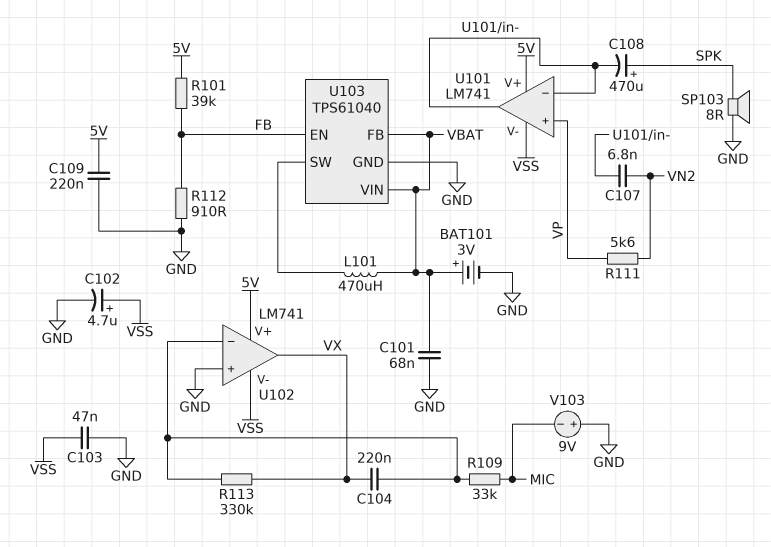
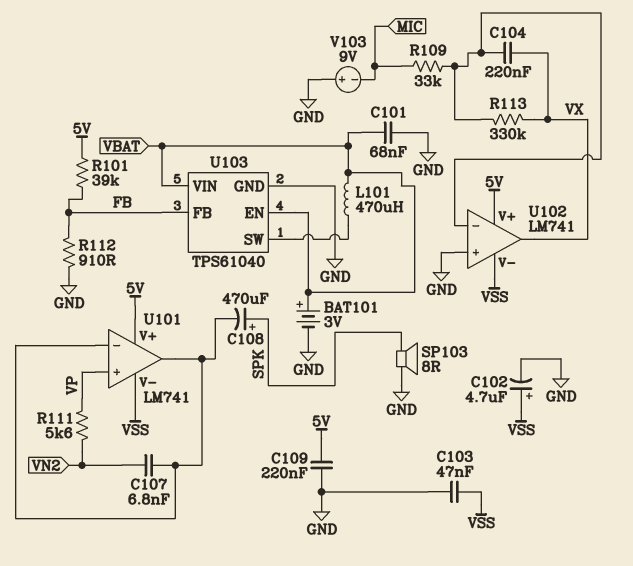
U103 pin EN: FB -> VBAT
U103 pin FB: VBAT -> FB

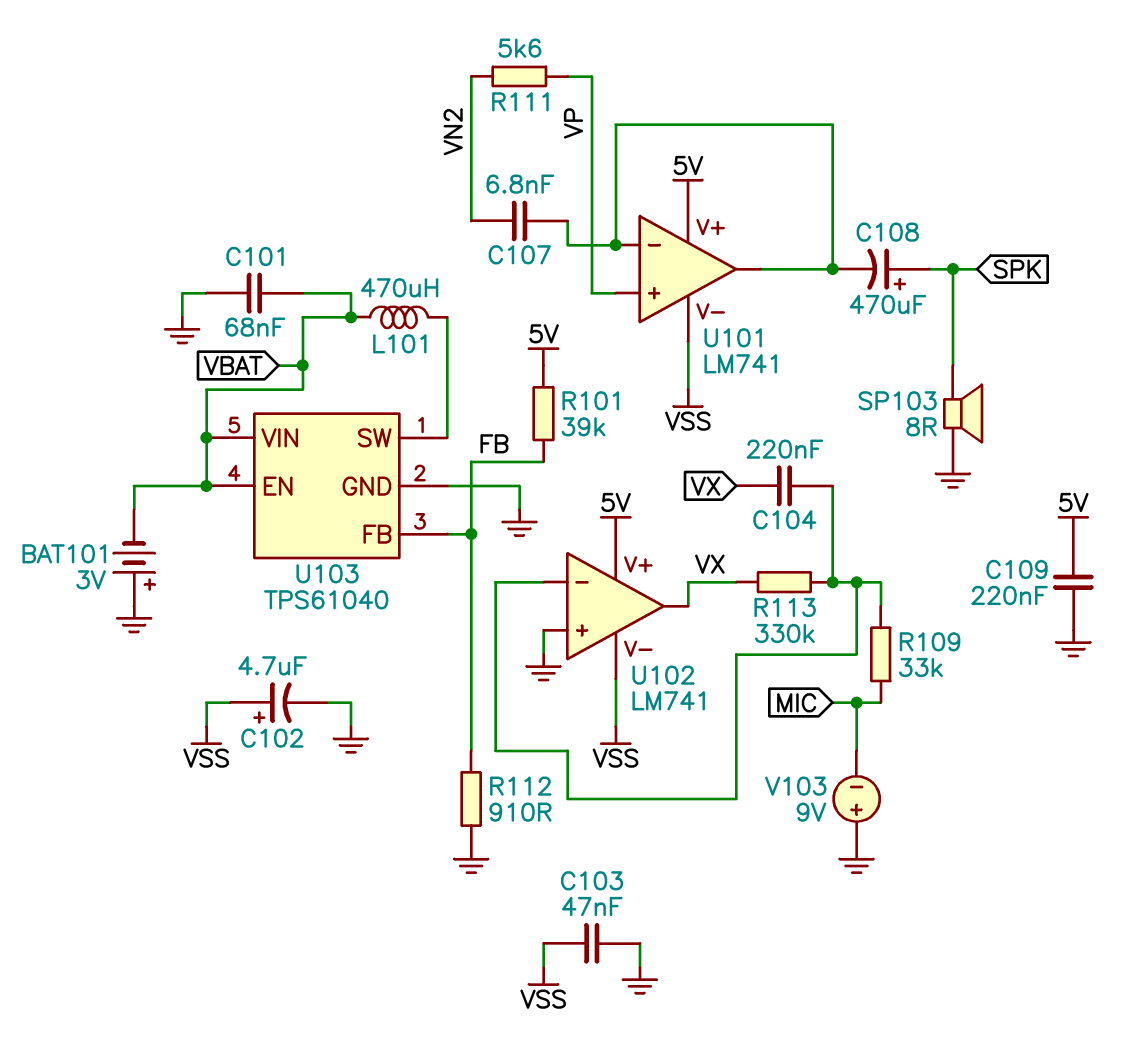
BAT101: 3V (plus VBAT, minus GND) -> 3V (plus GND, minus VBAT)

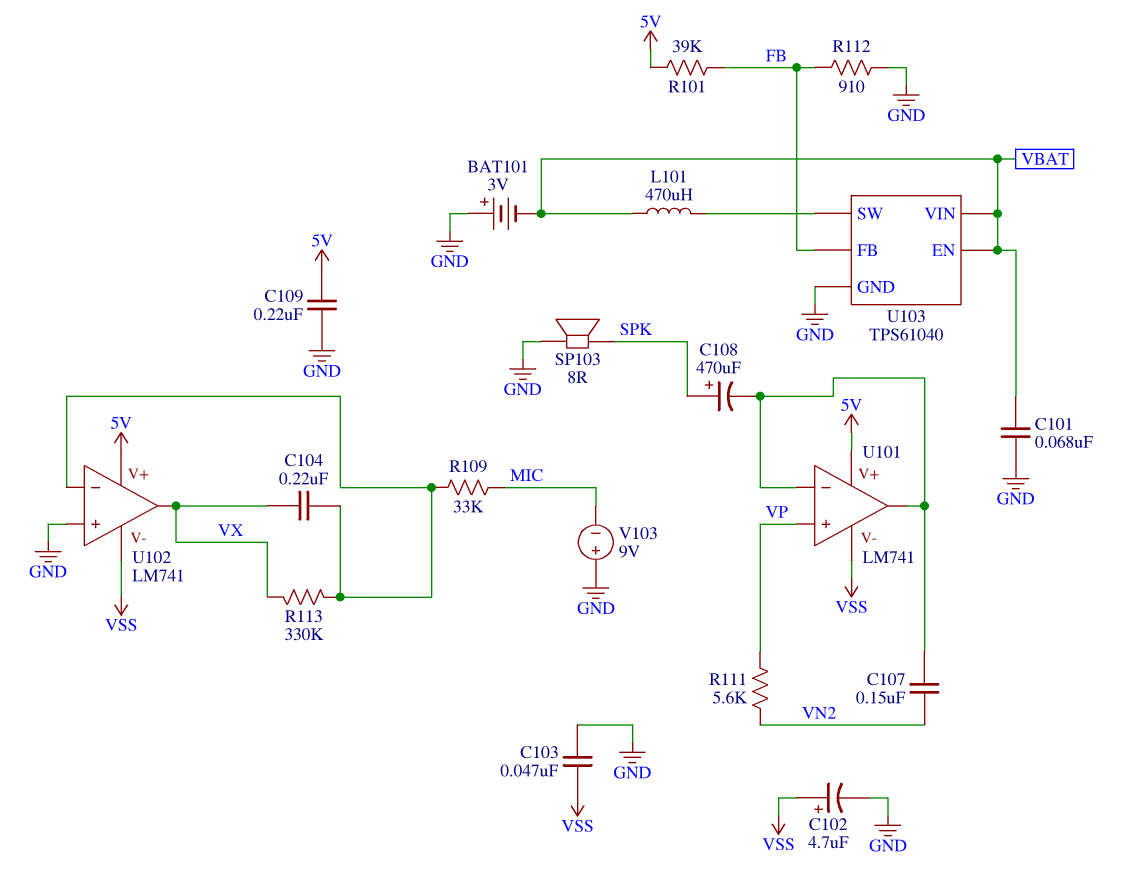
C107: 6.8nF (U101/in-, VN2) -> 150nF (U101/in-, VN2)

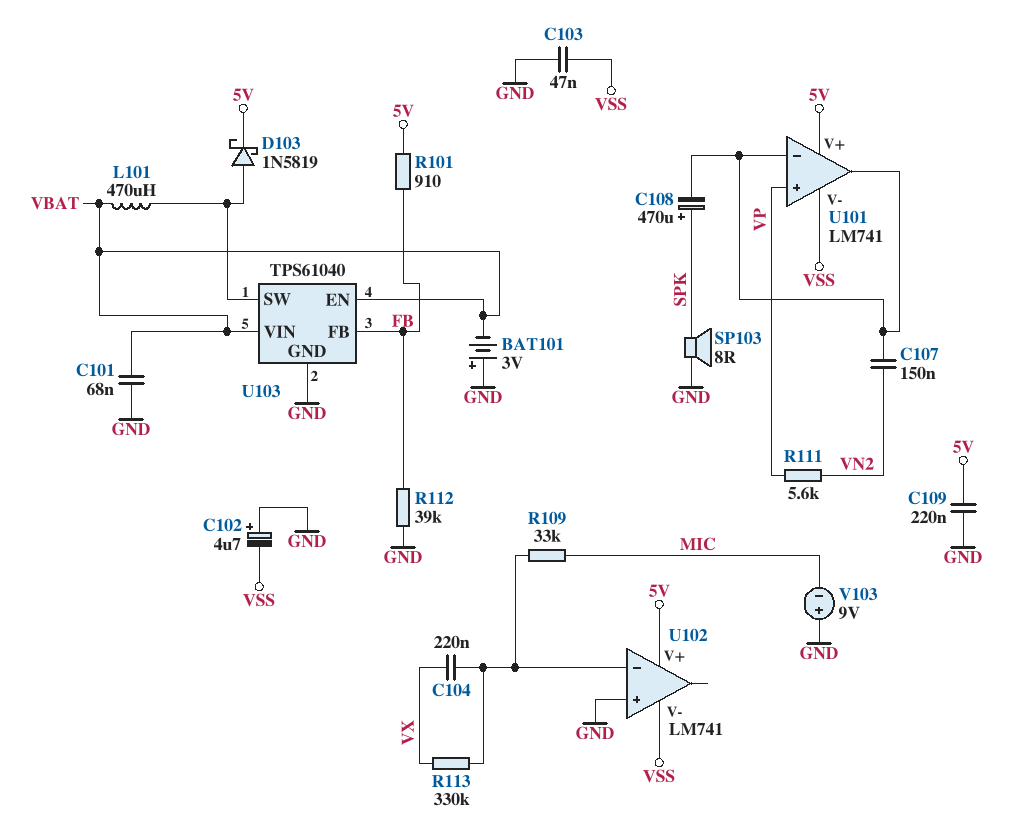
C102: 4.7uF (plus VSS, minus GND) -> 4.7uF (plus GND, minus VSS)
D103: none -> schottky 1N5819 (A U103/SW, K 5V)
R101: 39k (5V, FB) -> 910 (5V, FB)
R112: 910 (FB, GND) -> 39k (FB, GND)
U102 pin out: VX -> none

